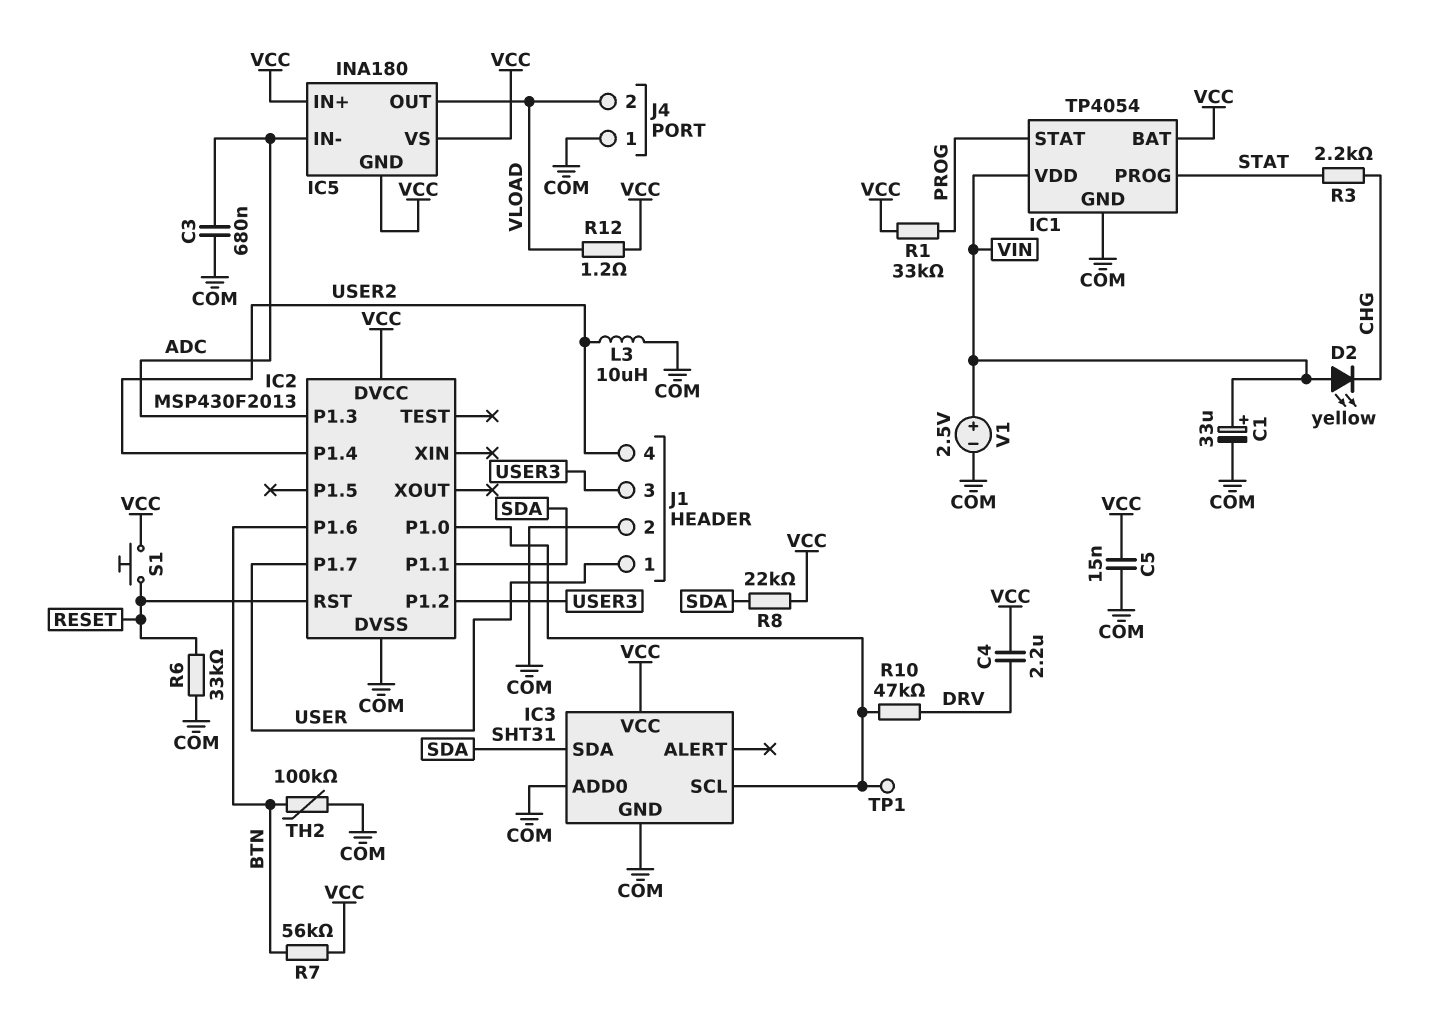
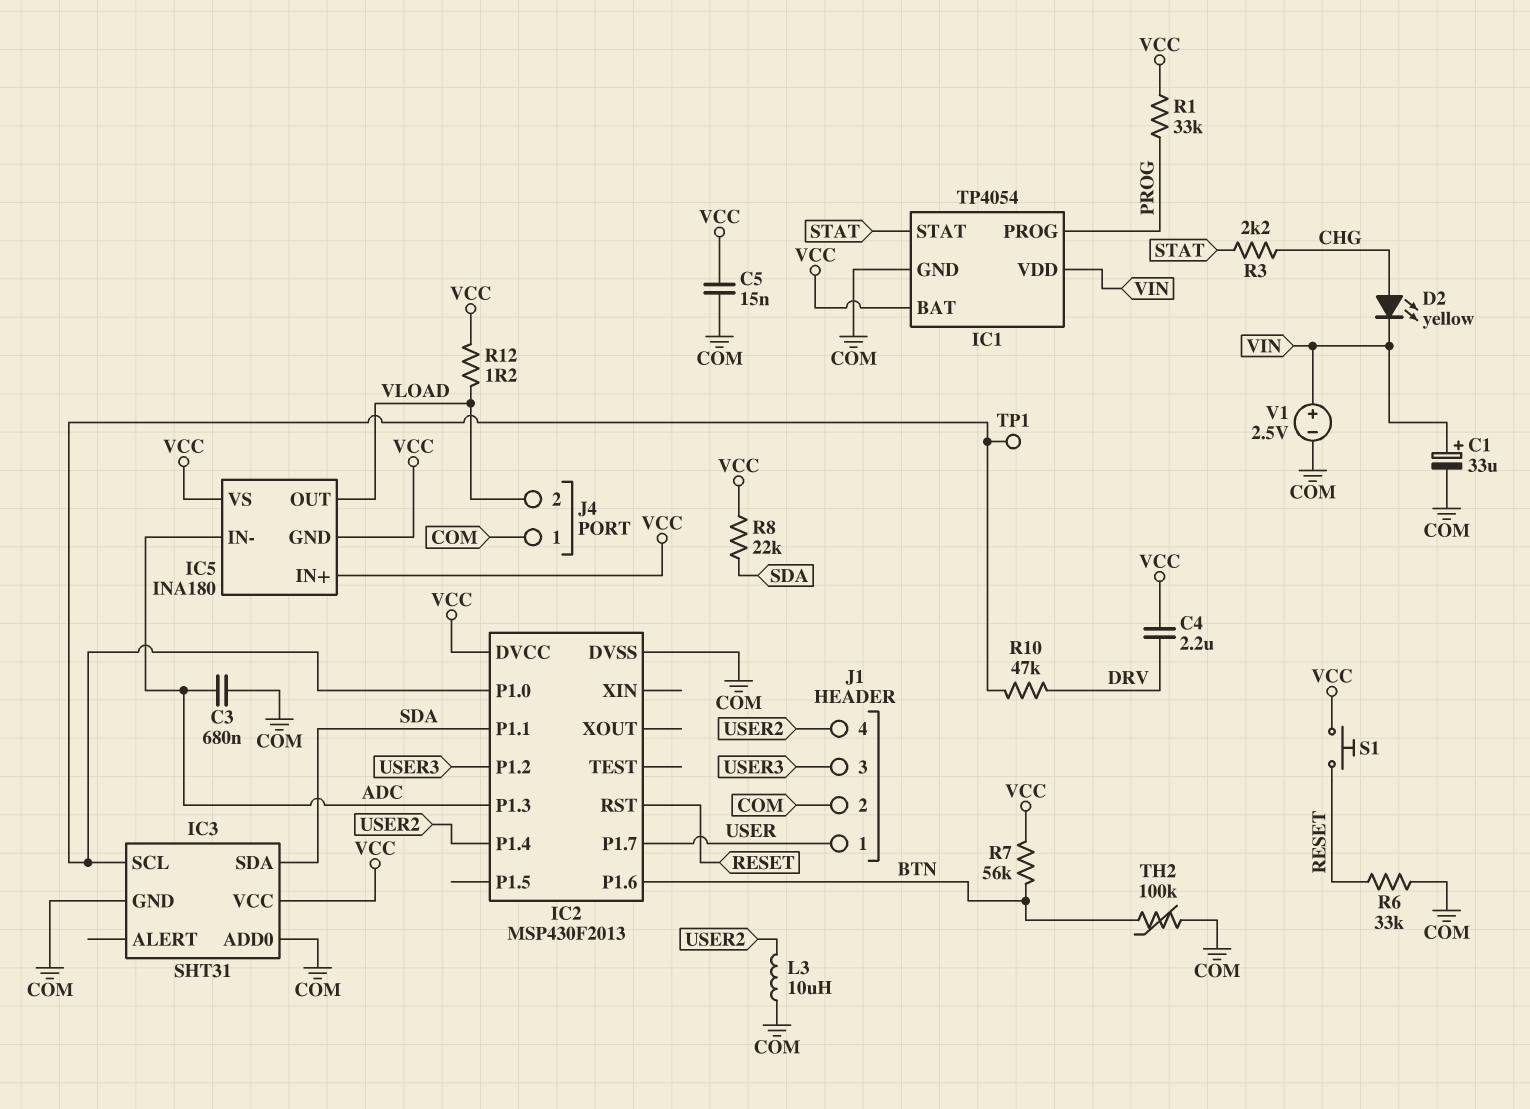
D2: LED yellow (A VIN, K CHG) -> LED yellow (A CHG, K VIN)
IC1 pin PROG: STAT -> PROG
IC1 pin STAT: PROG -> STAT

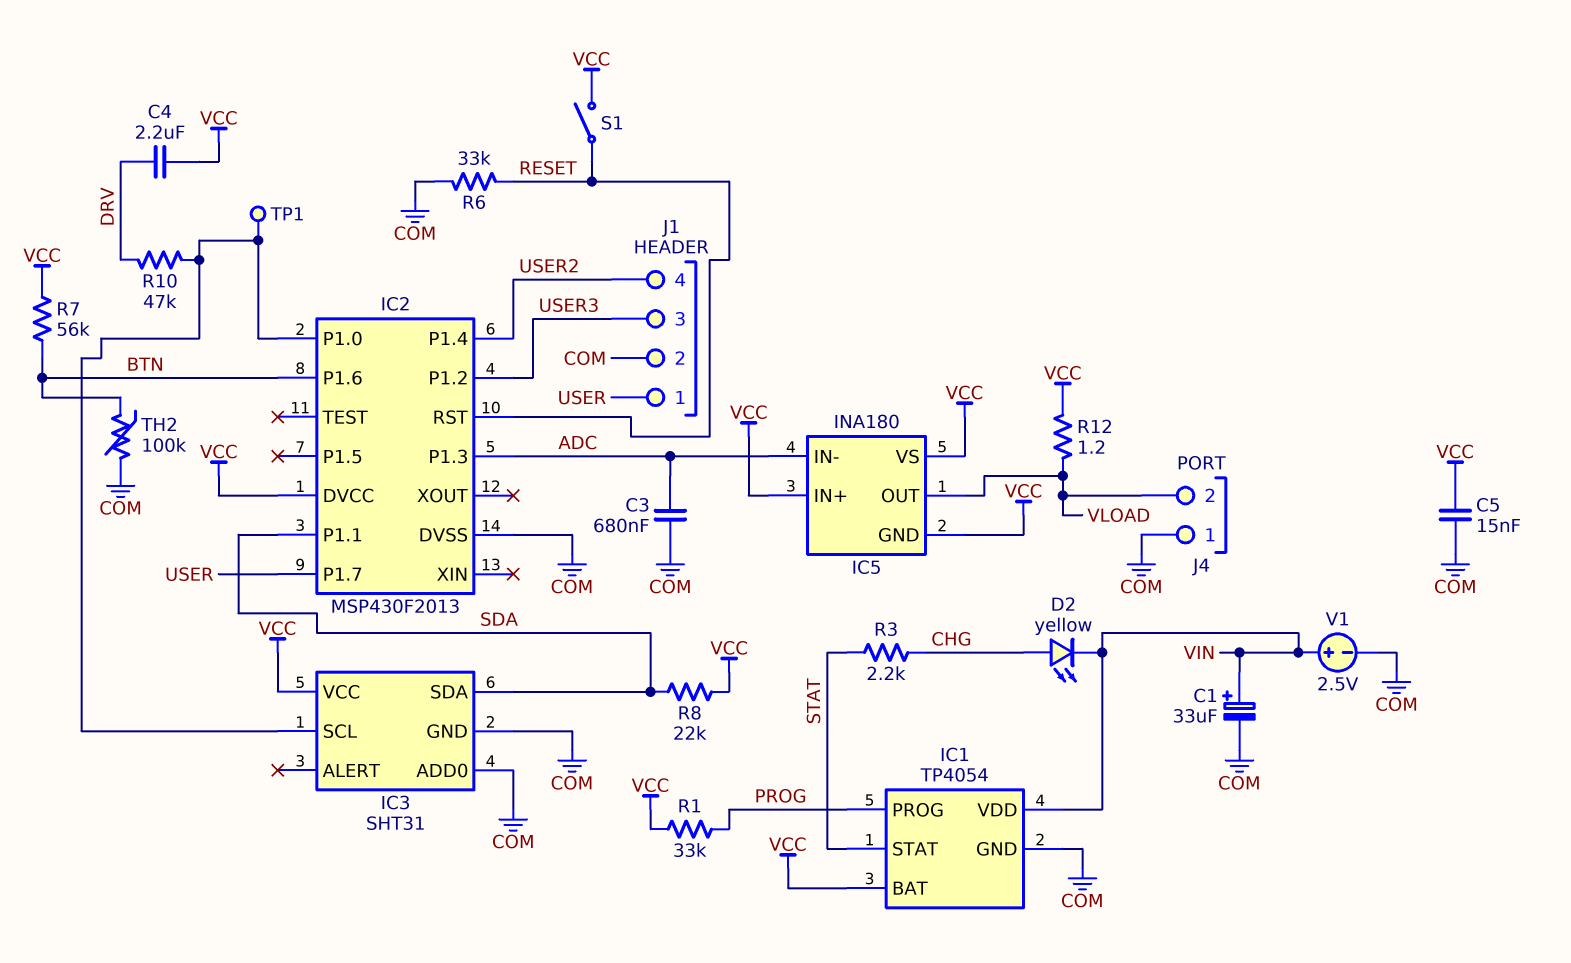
L3: 10uH (COM, USER2) -> none
S1: button (RESET, VCC) -> switch (RESET, VCC)

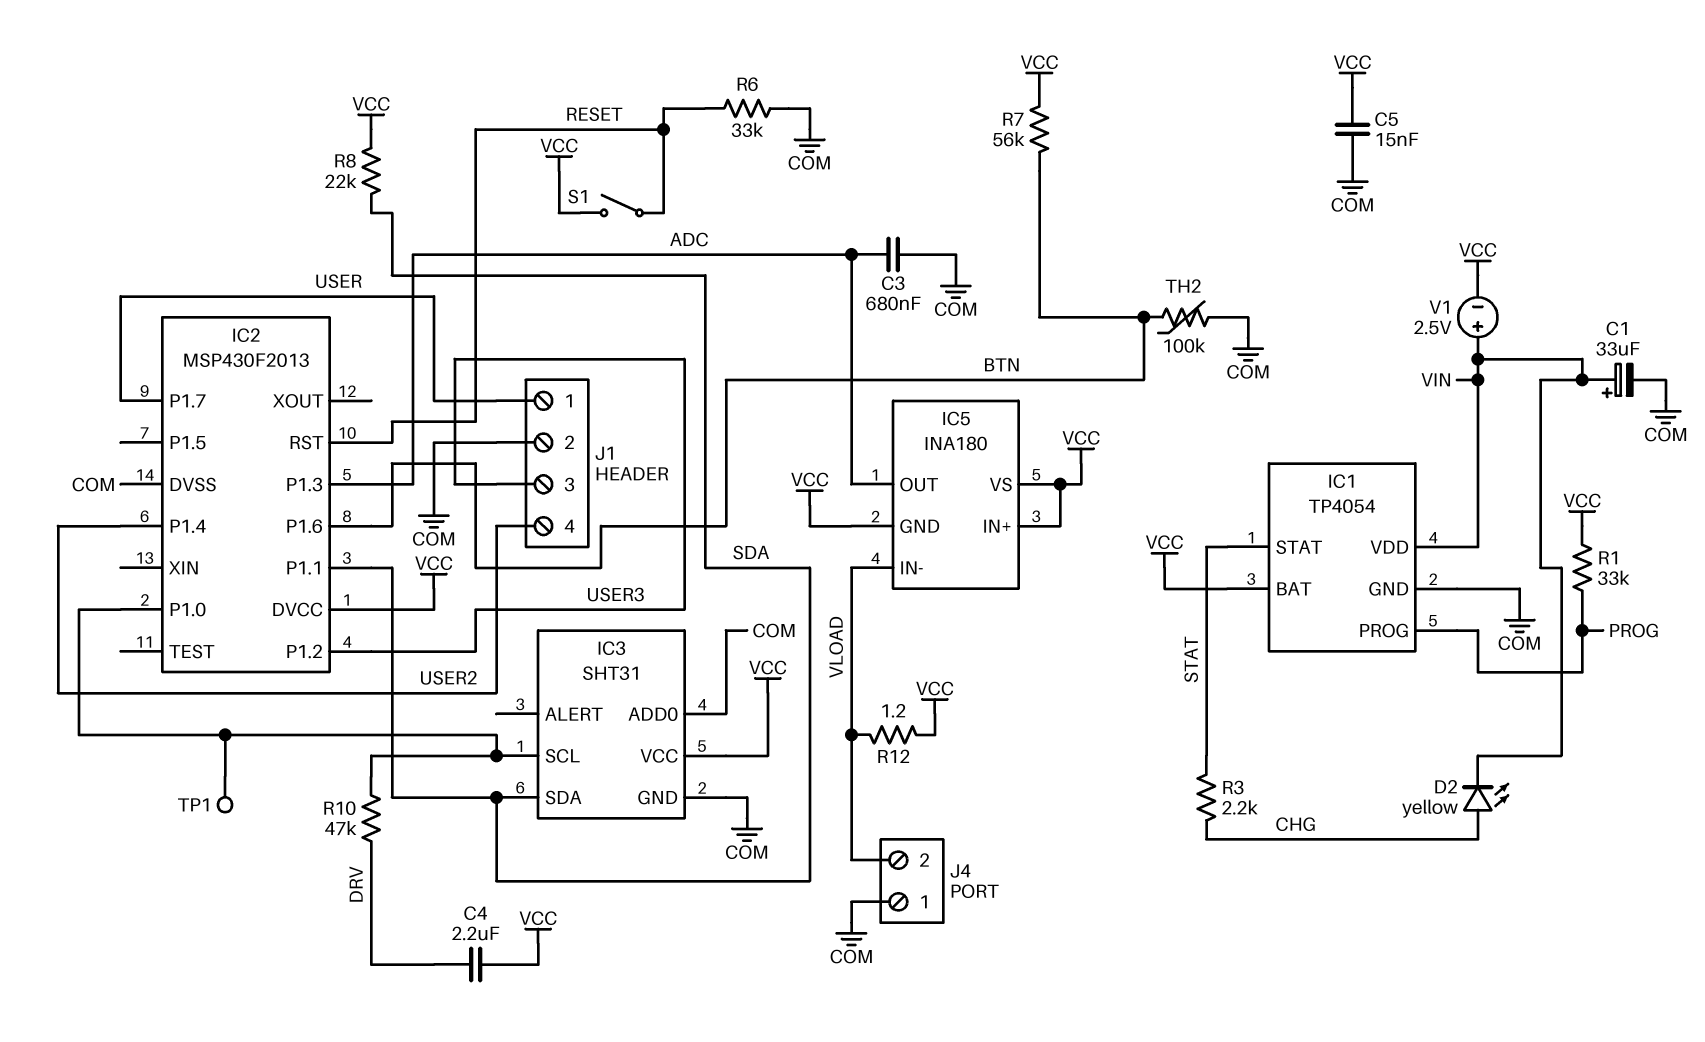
IC5 pin IN-: ADC -> VLOAD
IC5 pin OUT: VLOAD -> ADC
V1: 2.5V (plus VIN, minus COM) -> 2.5V (plus VIN, minus VCC)

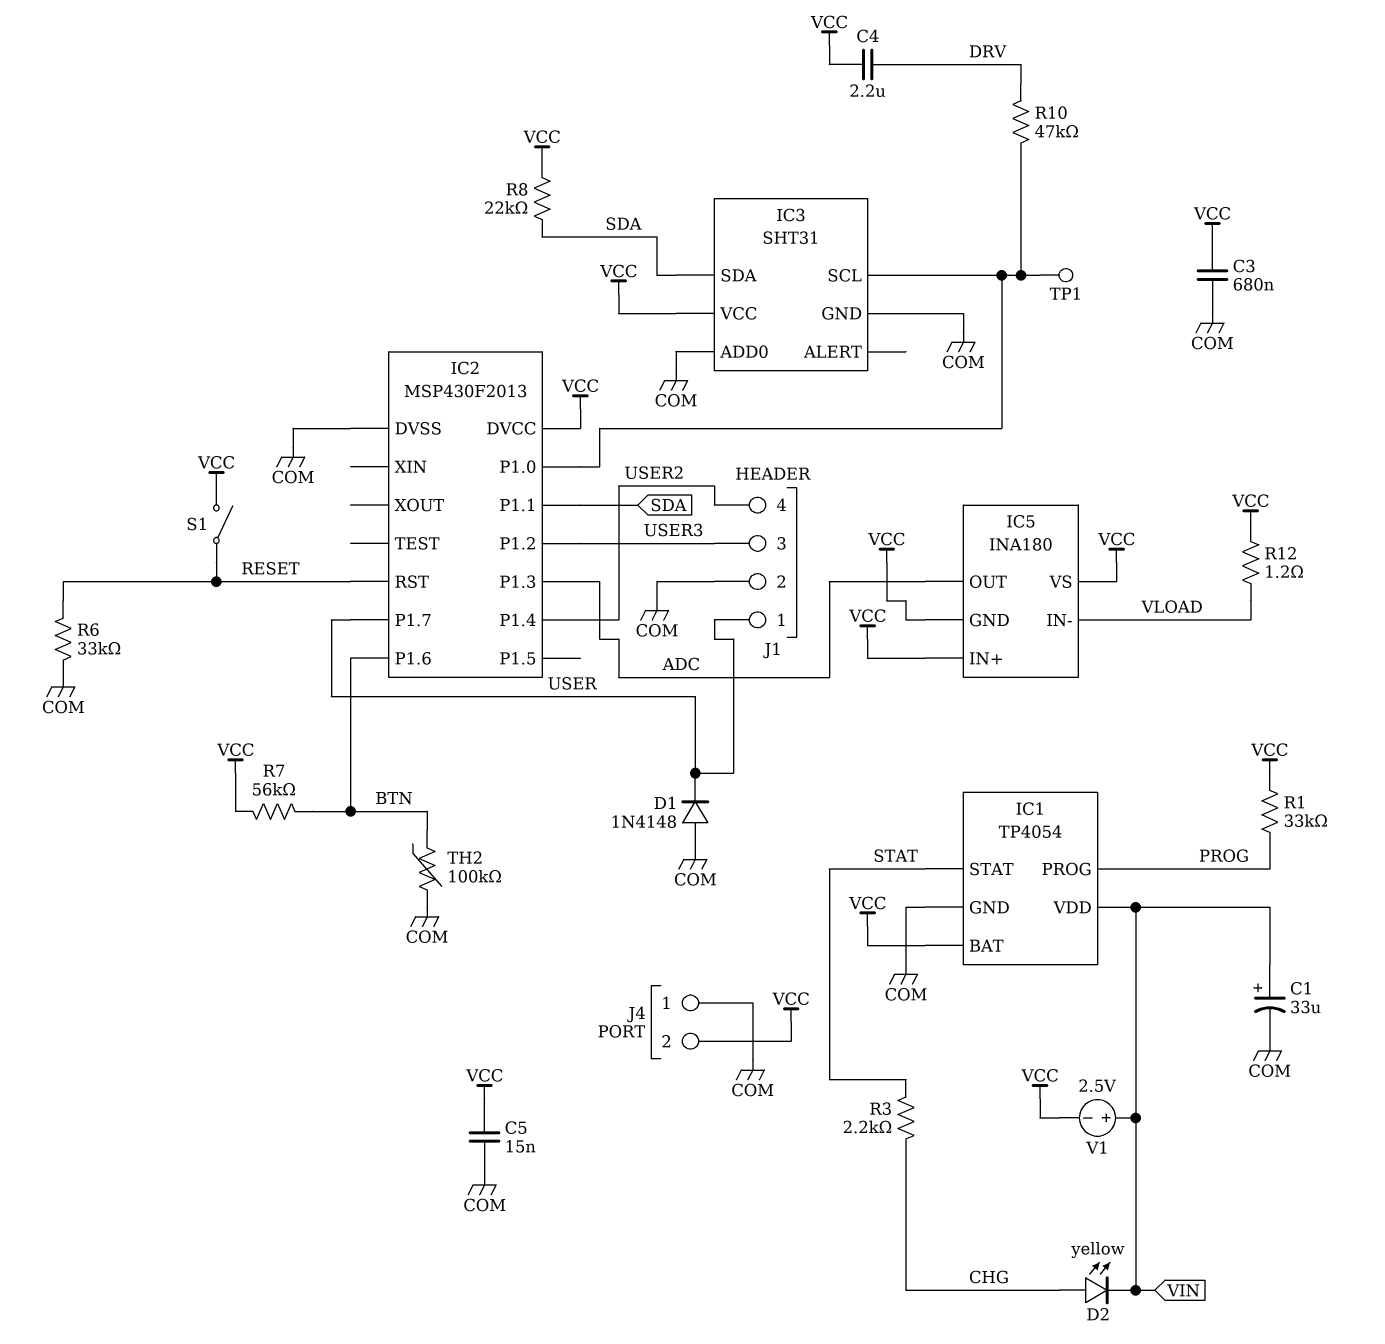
C3: 680nF (ADC, COM) -> 680nF (COM, VCC)
D1: none -> diode 1N4148 (A COM, K USER)
J4 pin 2: VLOAD -> VCC

